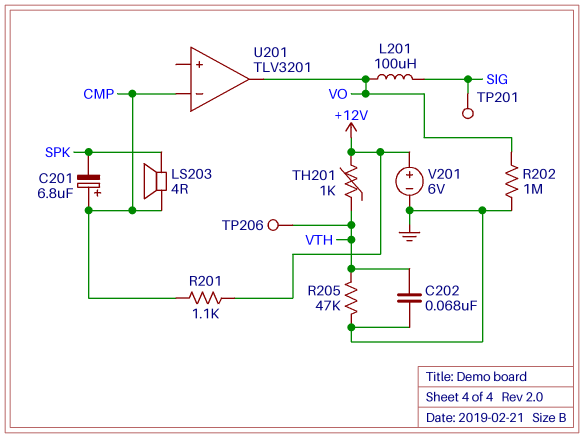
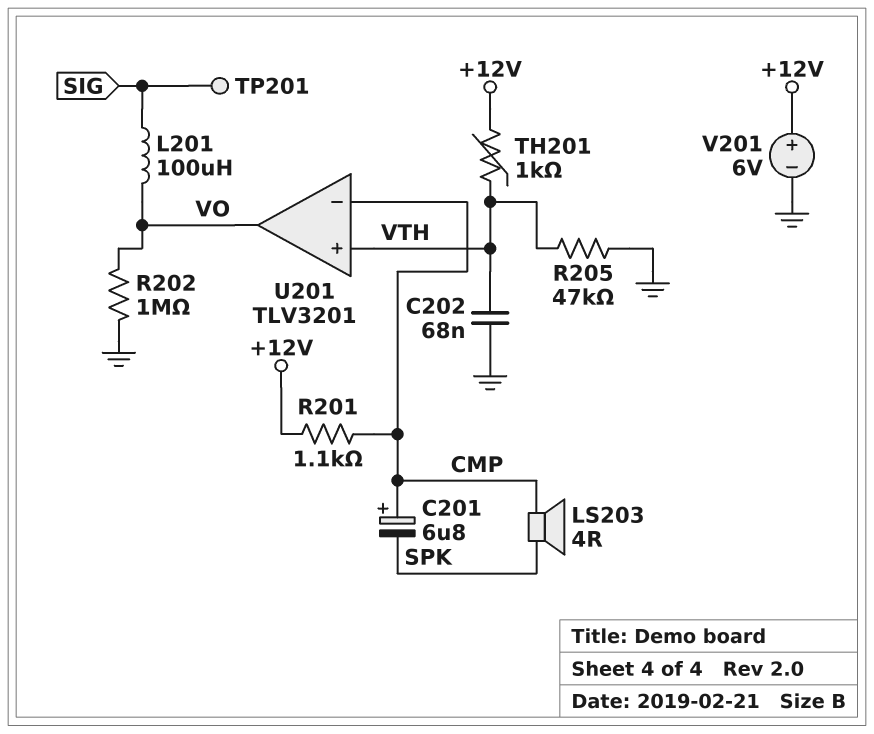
TP206: test point (VTH) -> none
U201 pin in+: none -> VTH

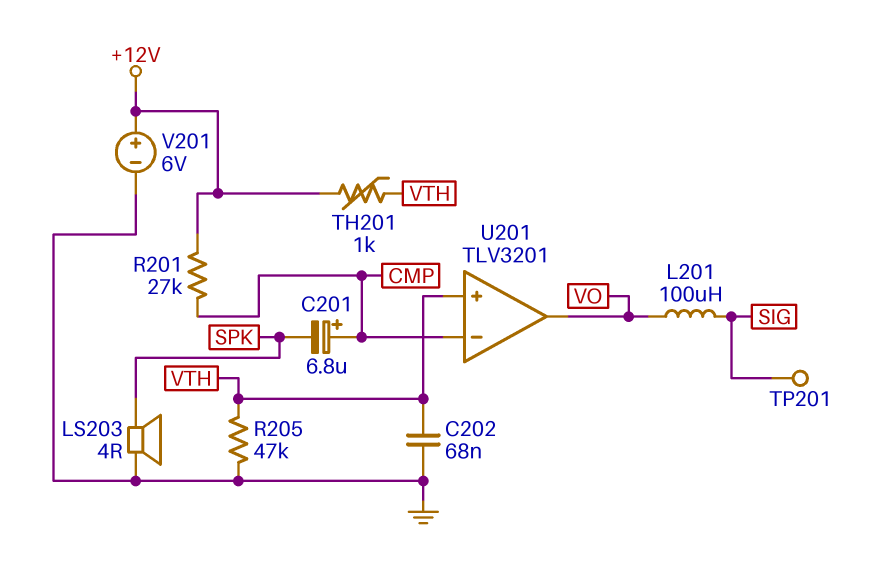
LS203: speaker 4R (CMP, SPK) -> speaker 4R (GND, SPK)
R201: 1.1k (+12V, CMP) -> 27k (+12V, CMP)
R202: 1M (GND, VO) -> none

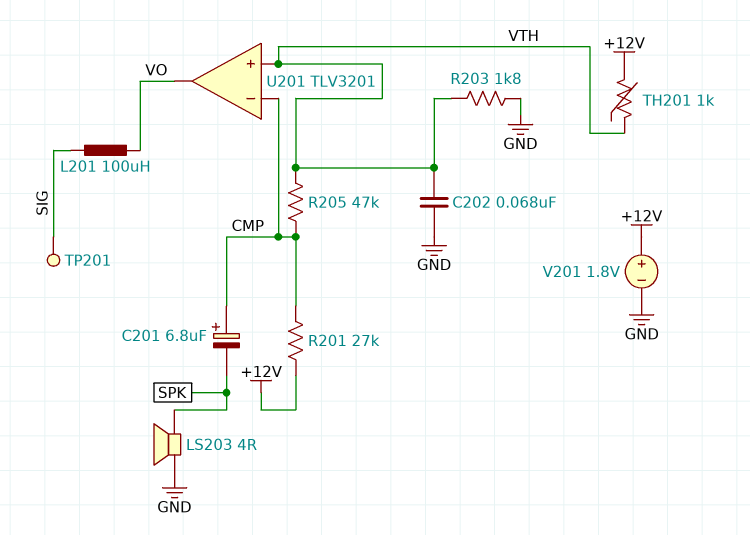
R203: none -> 1.8k (GND, VTH)
R205: 47k (GND, VTH) -> 47k (CMP, VTH)
V201: 6V (plus +12V, minus GND) -> 1.8V (plus +12V, minus GND)

